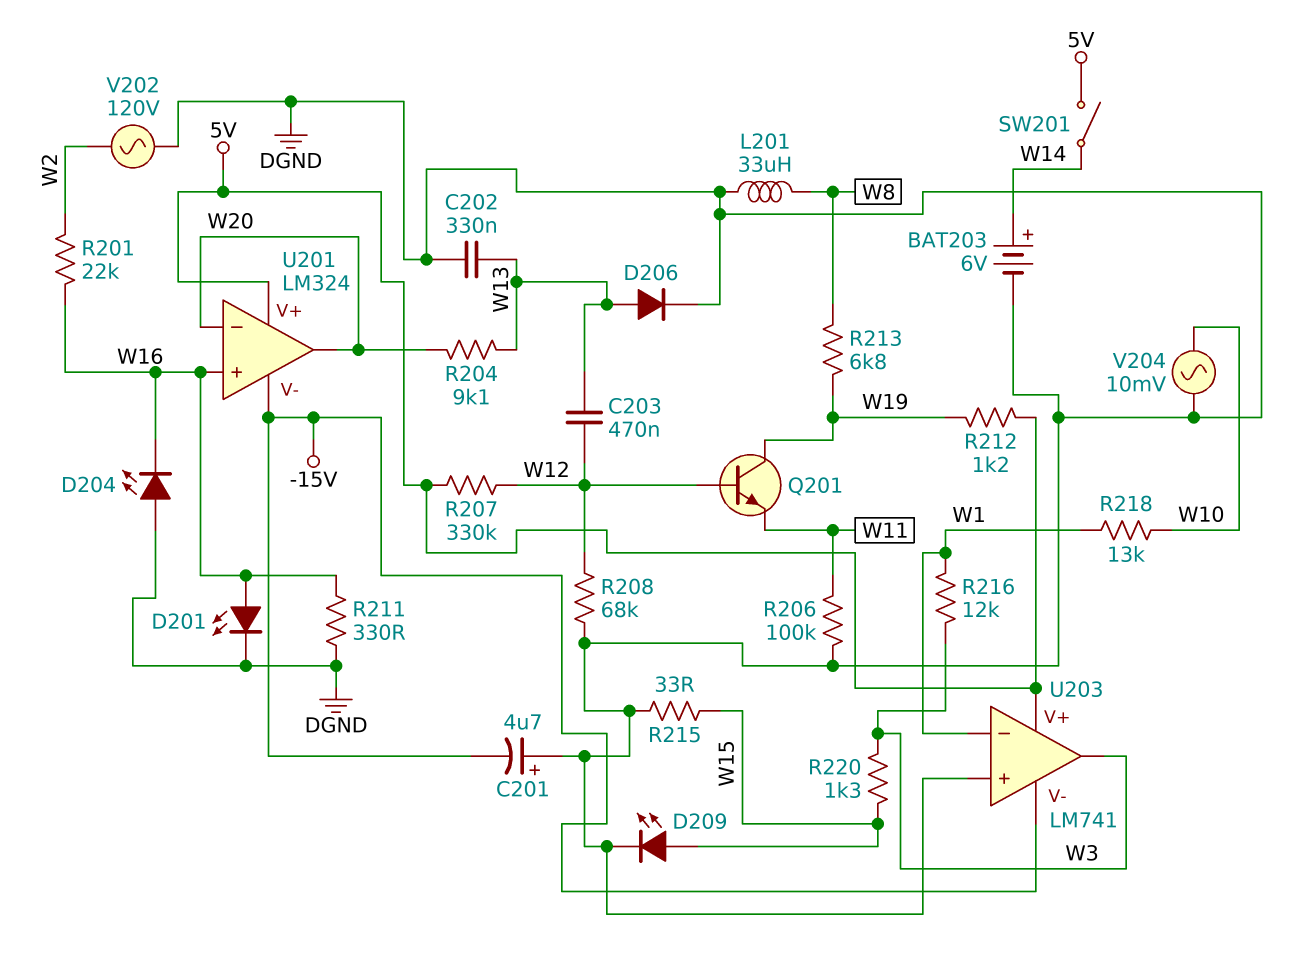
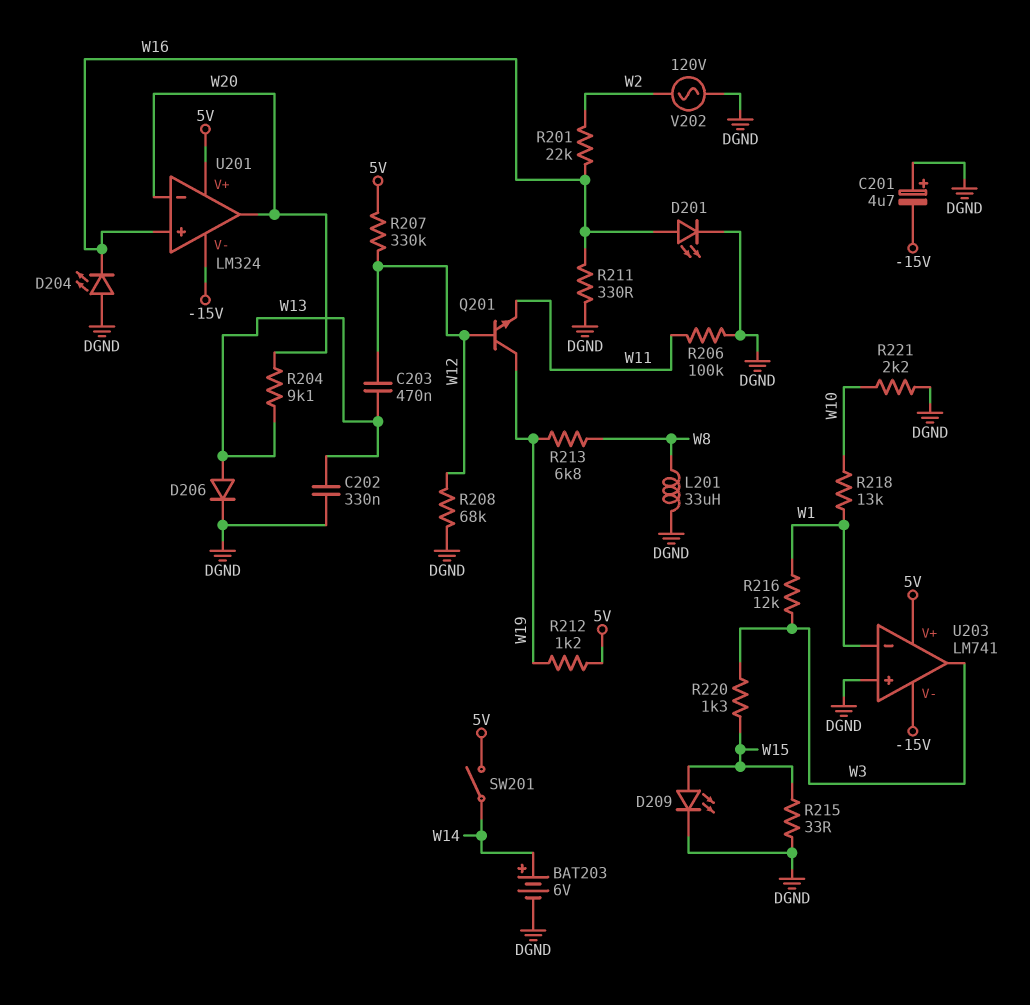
R221: none -> 2.2k (DGND, W10)
V204: AC 10mV (DGND, W10) -> none

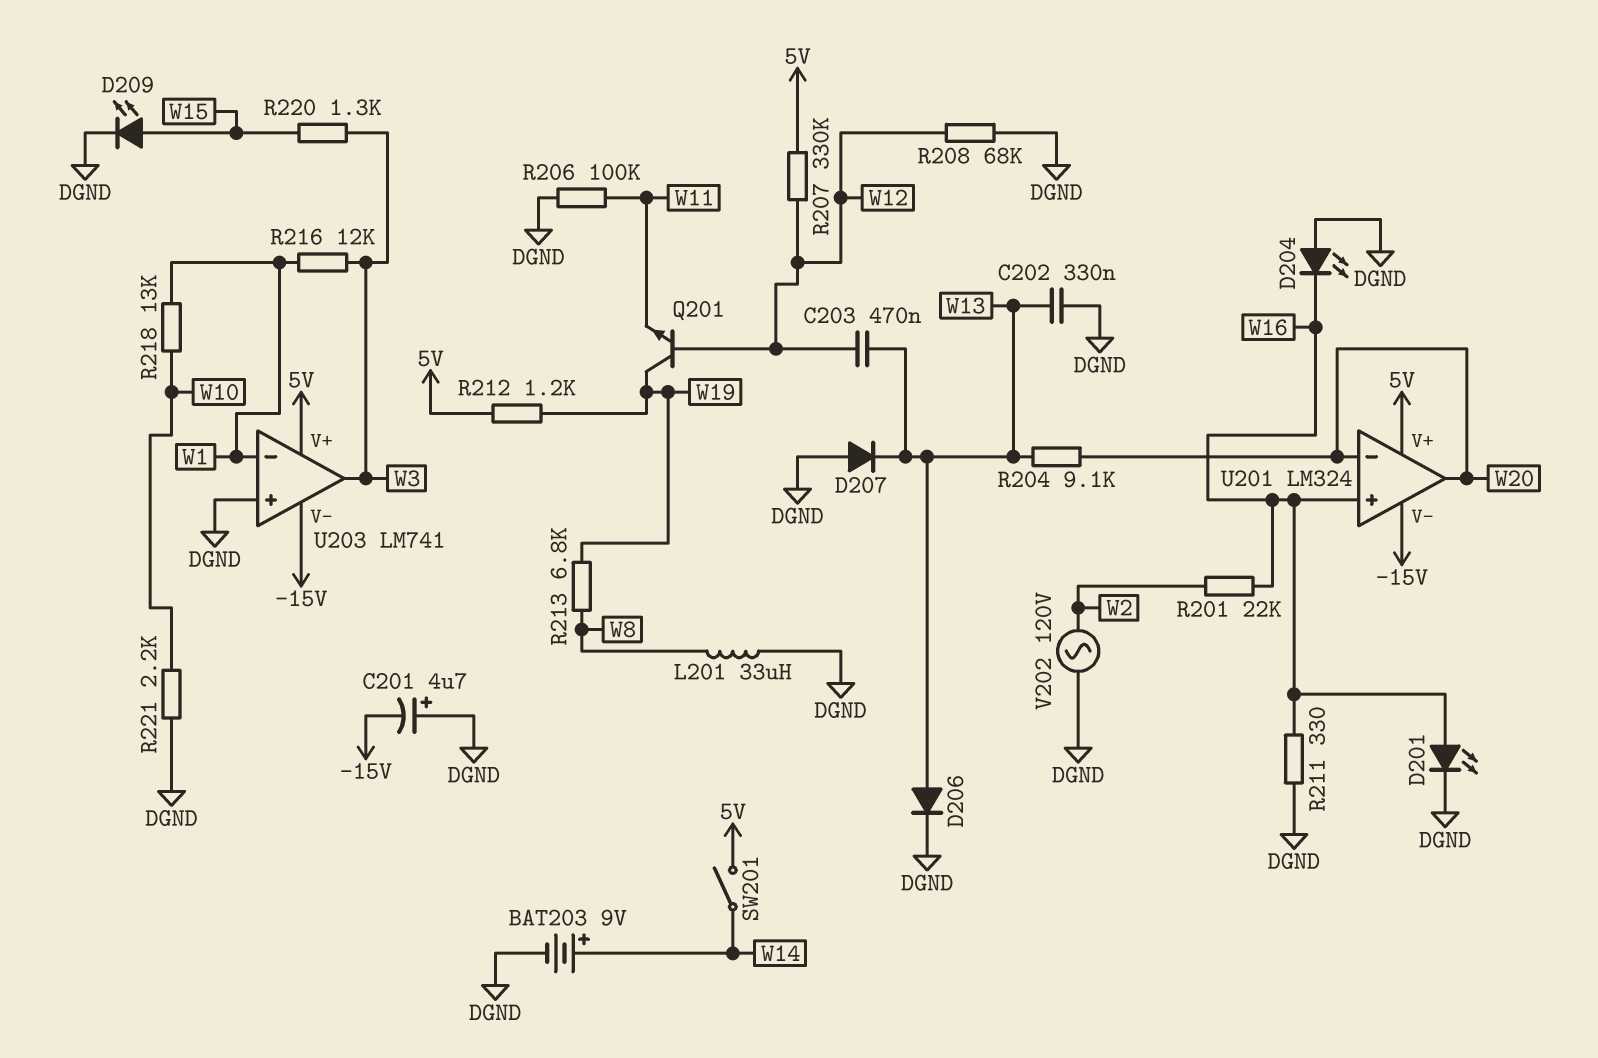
BAT203: 6V (plus W14, minus DGND) -> 9V (plus W14, minus DGND)
D207: none -> diode (A DGND, K W13)
R215: 33 (DGND, W15) -> none

